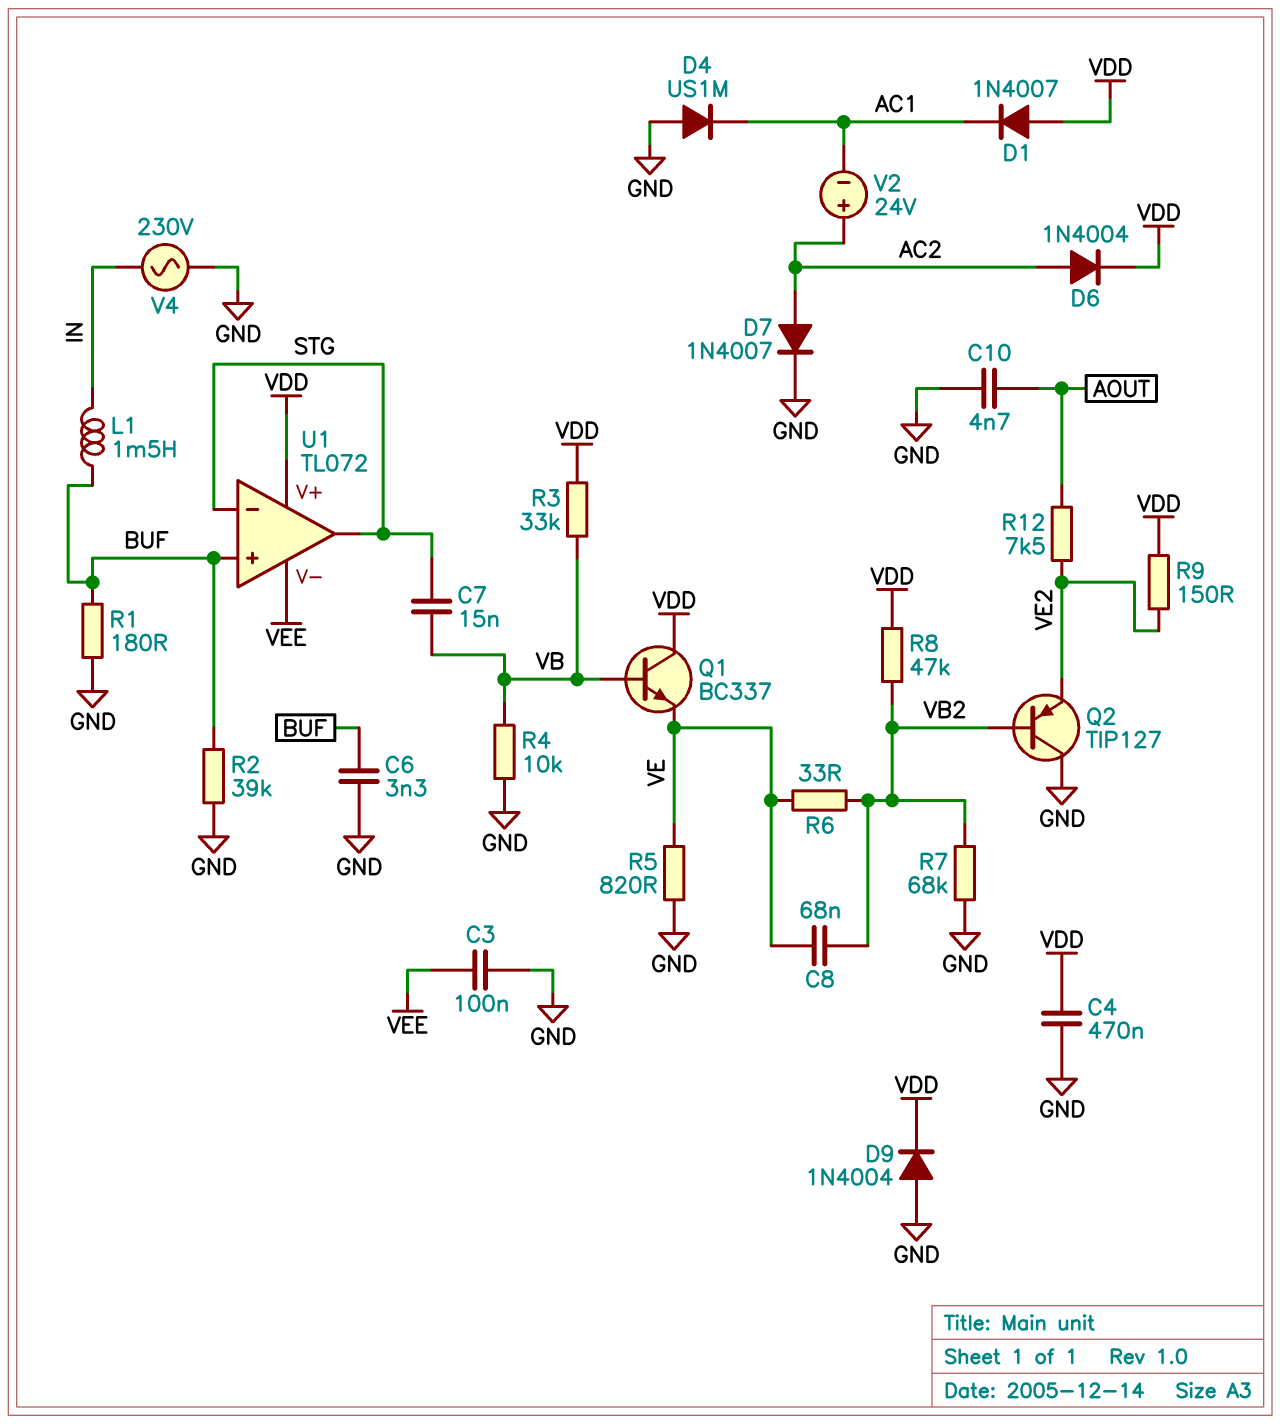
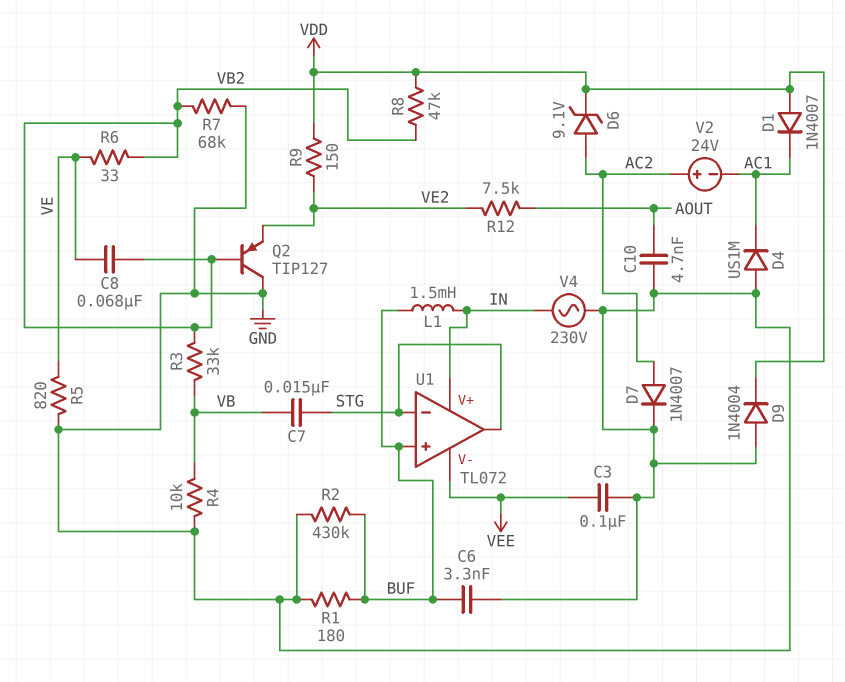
C4: 470nF (GND, VDD) -> none
D6: diode 1N4004 (A AC2, K VDD) -> zener 9.1V (A AC2, K VDD)
Q1: NPN BC337 (B VB, C VDD, E VE) -> none
R2: 39k (BUF, GND) -> 430k (BUF, GND)
R3: 33k (VB, VDD) -> 33k (VB, VB2)
U1 pin V+: VDD -> IN

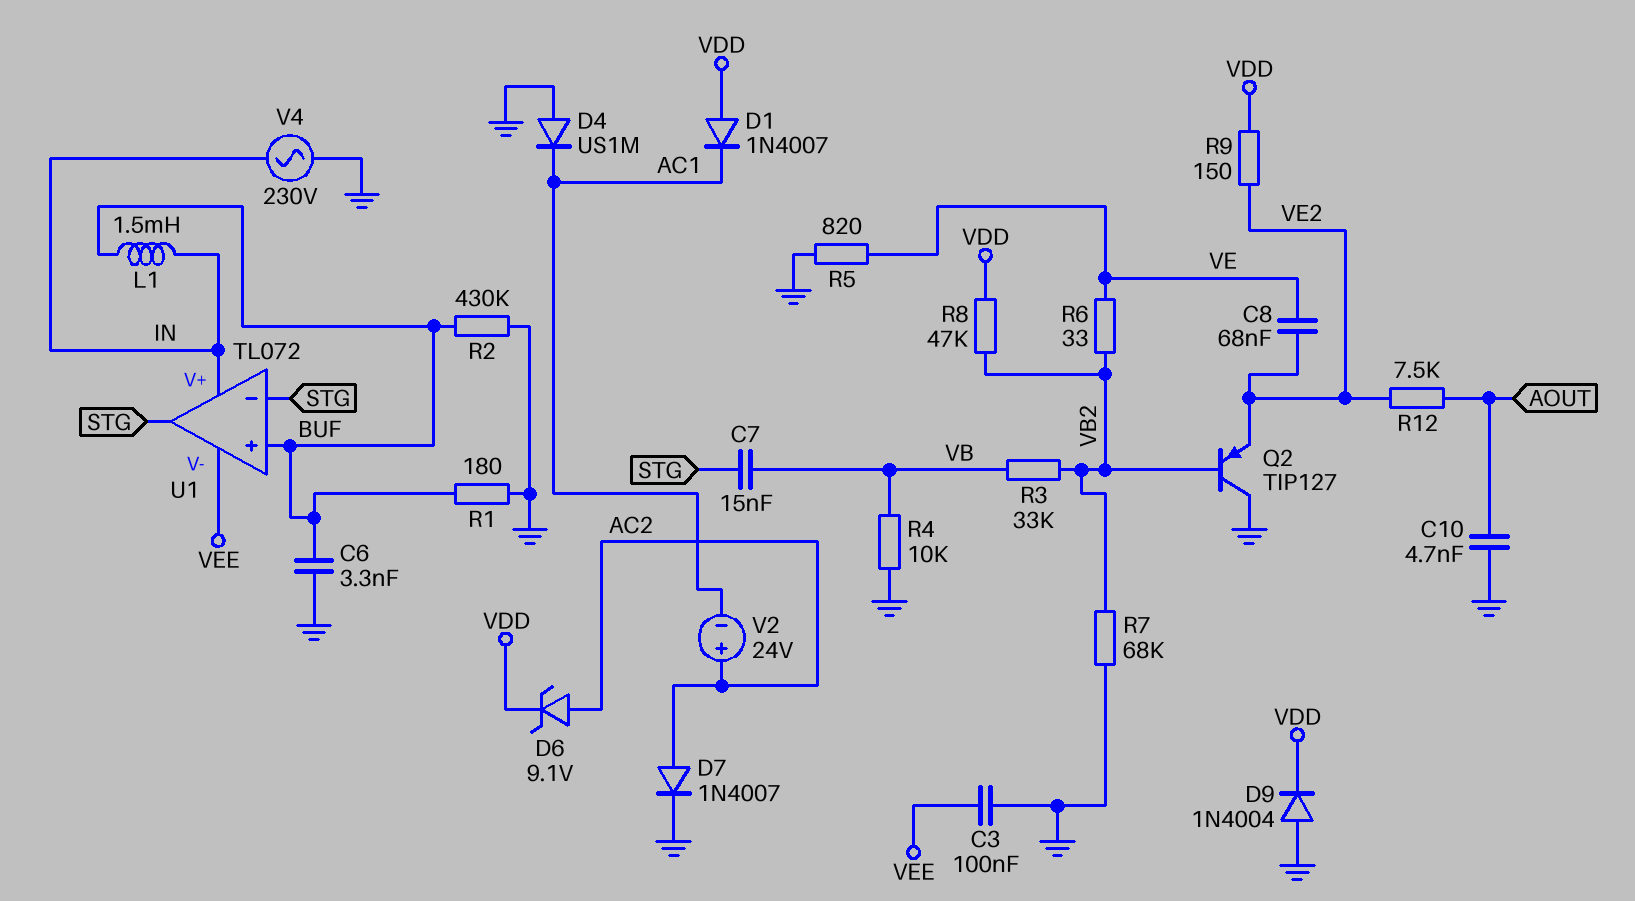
C8: 68nF (VB2, VE) -> 68nF (VE, VE2)

